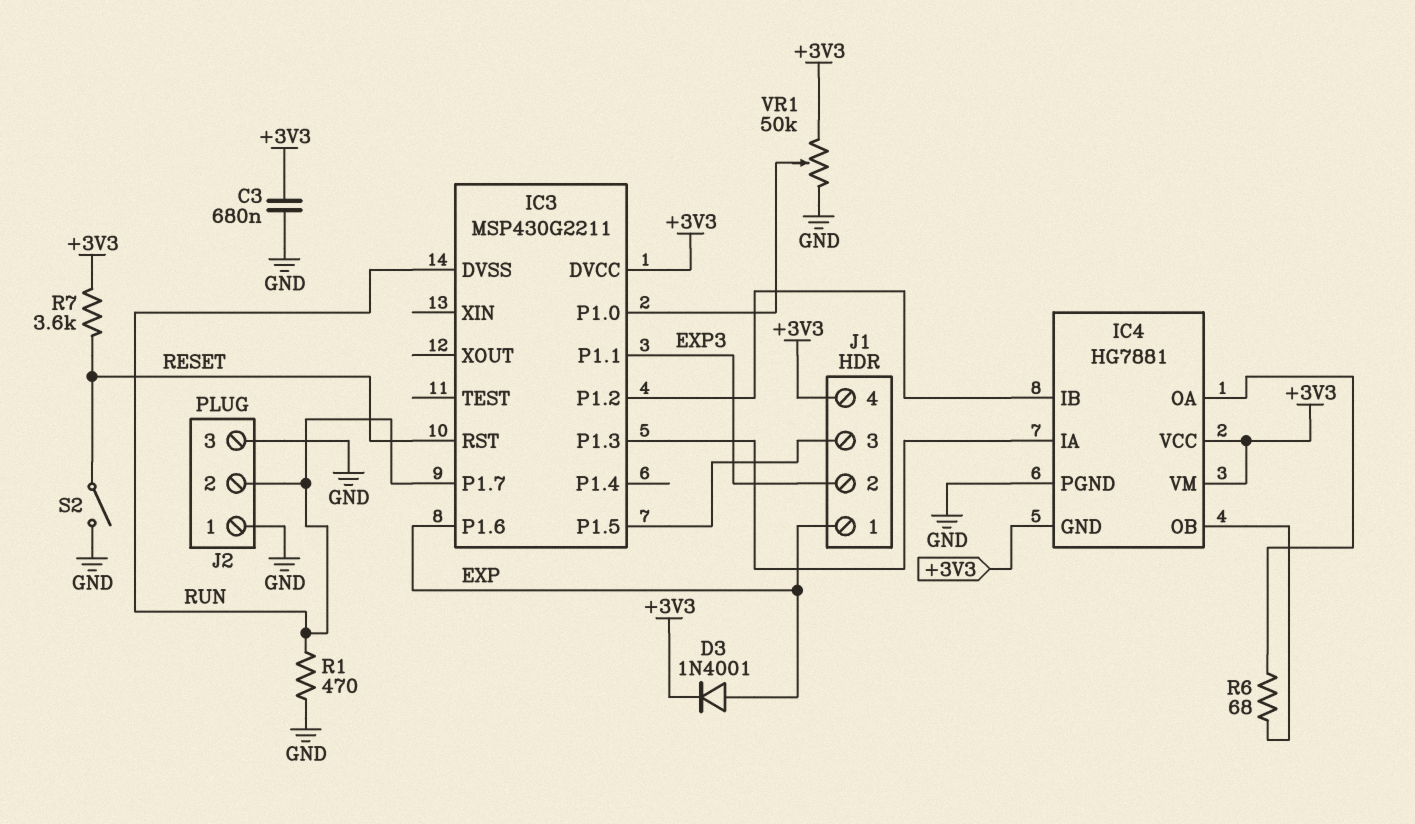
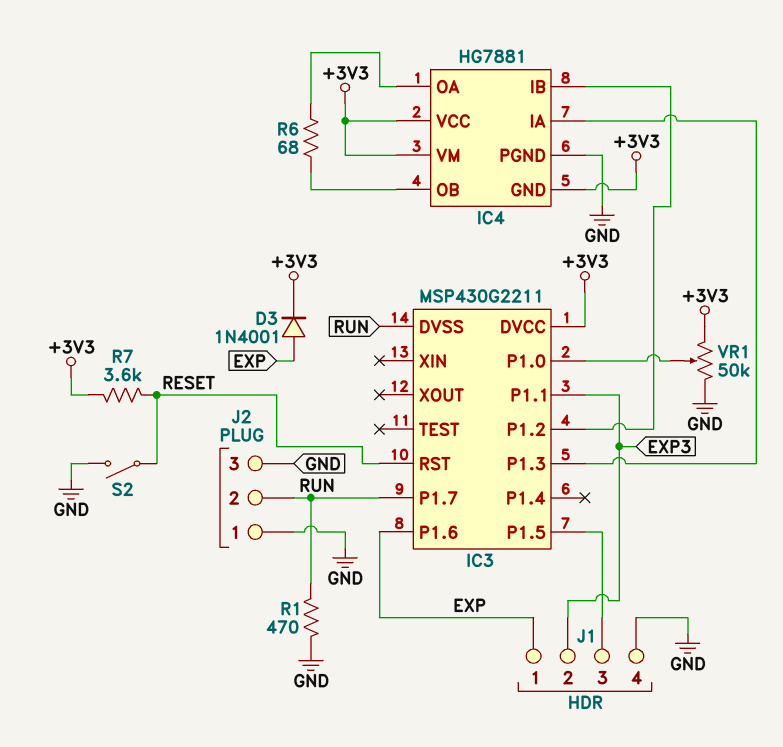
C3: 680nF (+3V3, GND) -> none
J1 pin 4: +3V3 -> GND

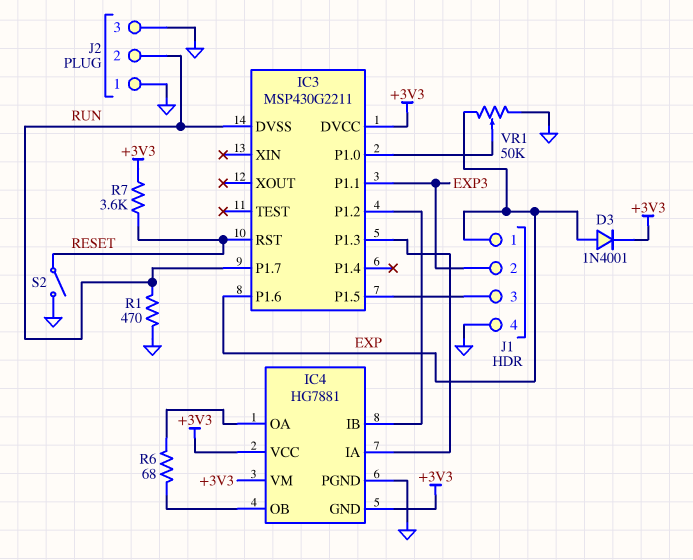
VR1: 50k (+3V3, GND, wiper IC3/P1.0) -> 50k (EXP, GND, wiper IC3/P1.0)

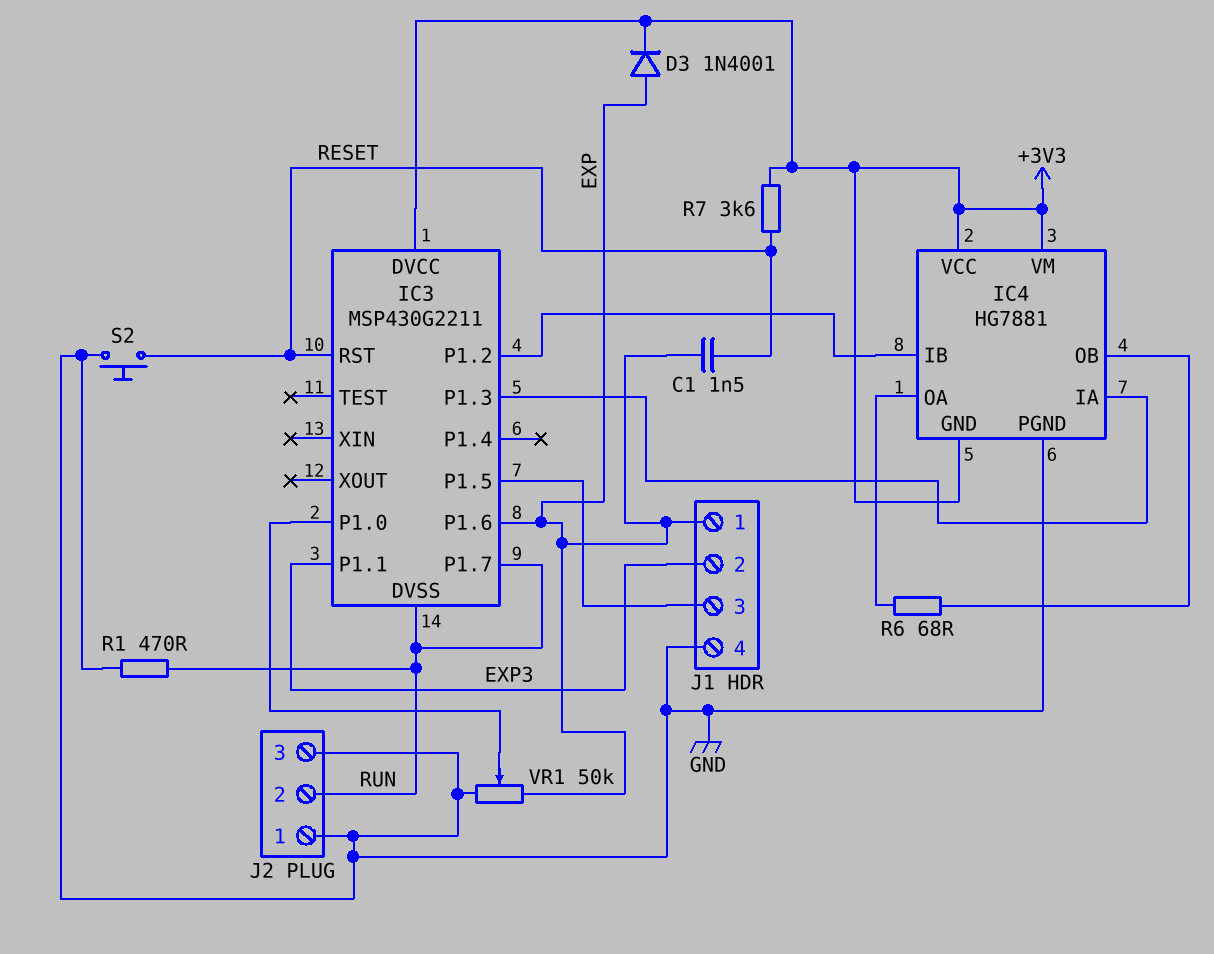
C1: none -> 1.5nF (EXP, RESET)
S2: switch (GND, RESET) -> button (GND, RESET)

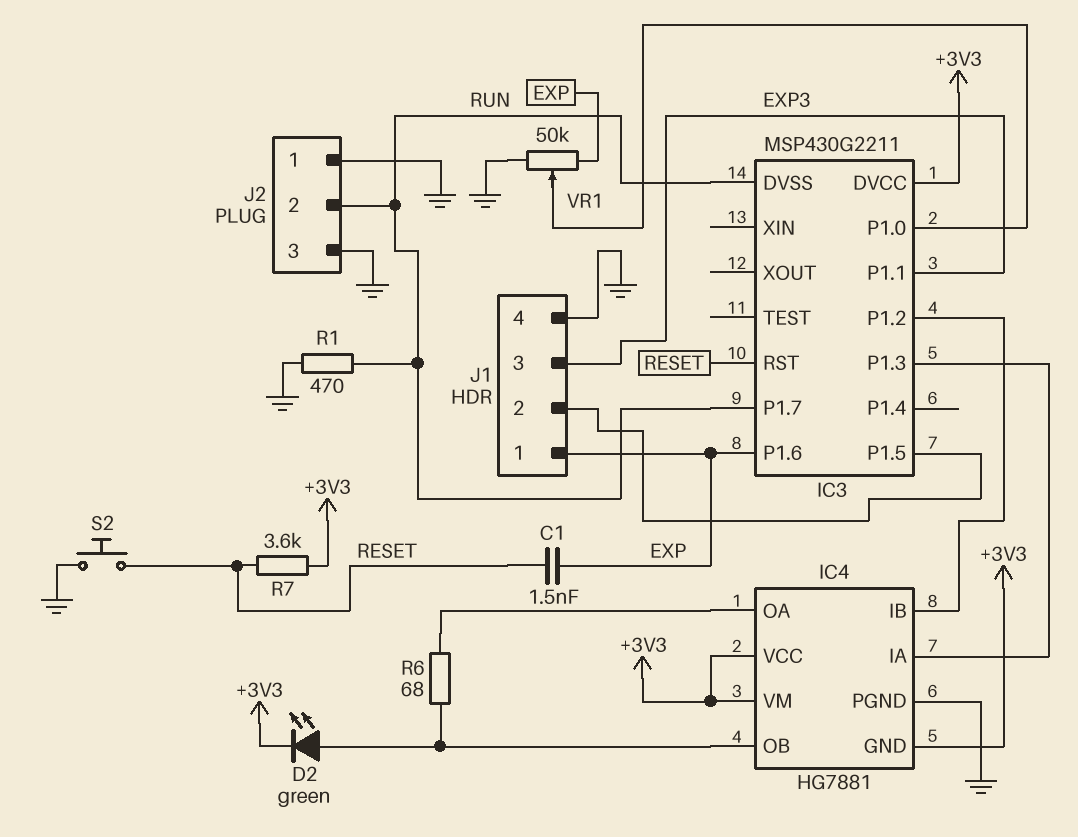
D2: none -> LED green (A IC4/OB, K +3V3)
D3: diode 1N4001 (A EXP, K +3V3) -> none
J1 pin 2: EXP3 -> IC3/P1.5
J1 pin 3: IC3/P1.5 -> EXP3

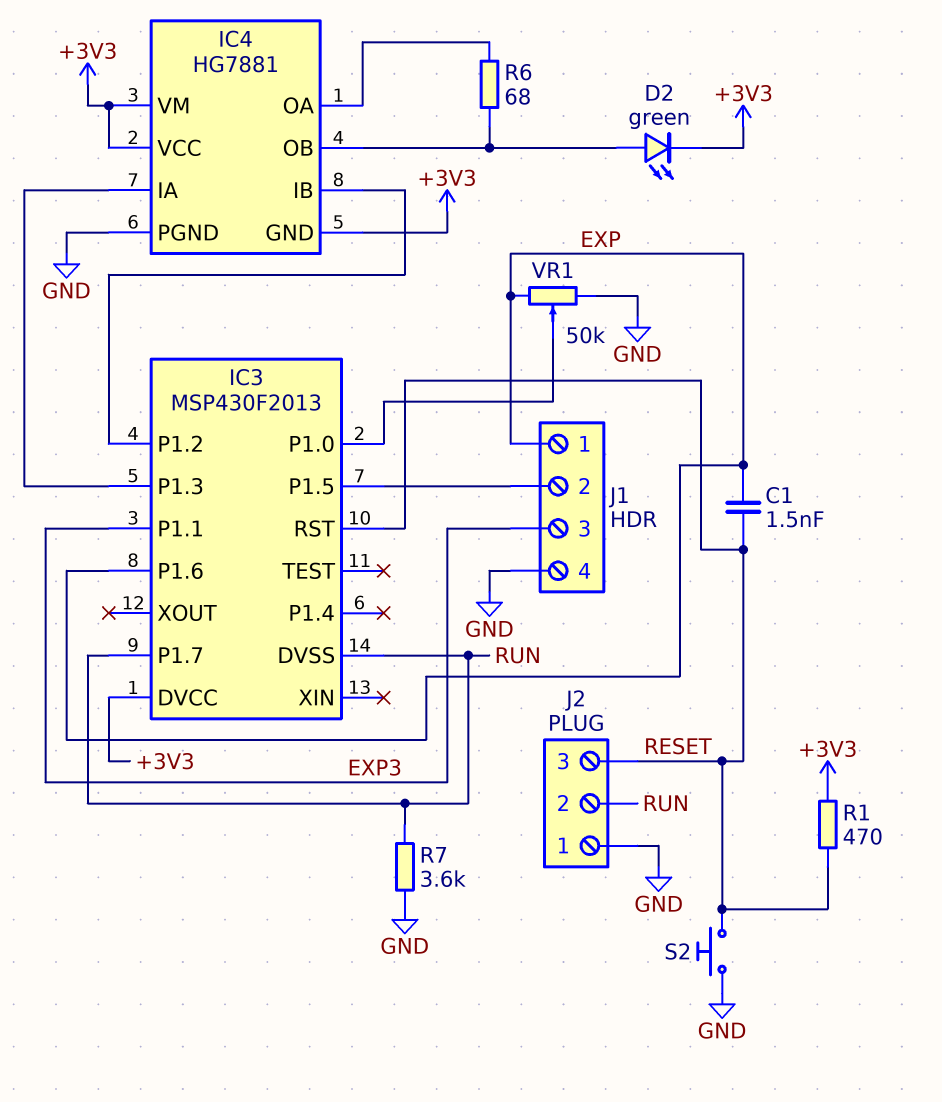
IC3: MSP430G2211 -> MSP430F2013
J2 pin 3: GND -> RESET
R1: 470 (GND, RUN) -> 470 (+3V3, RESET)
R7: 3.6k (+3V3, RESET) -> 3.6k (GND, RUN)

